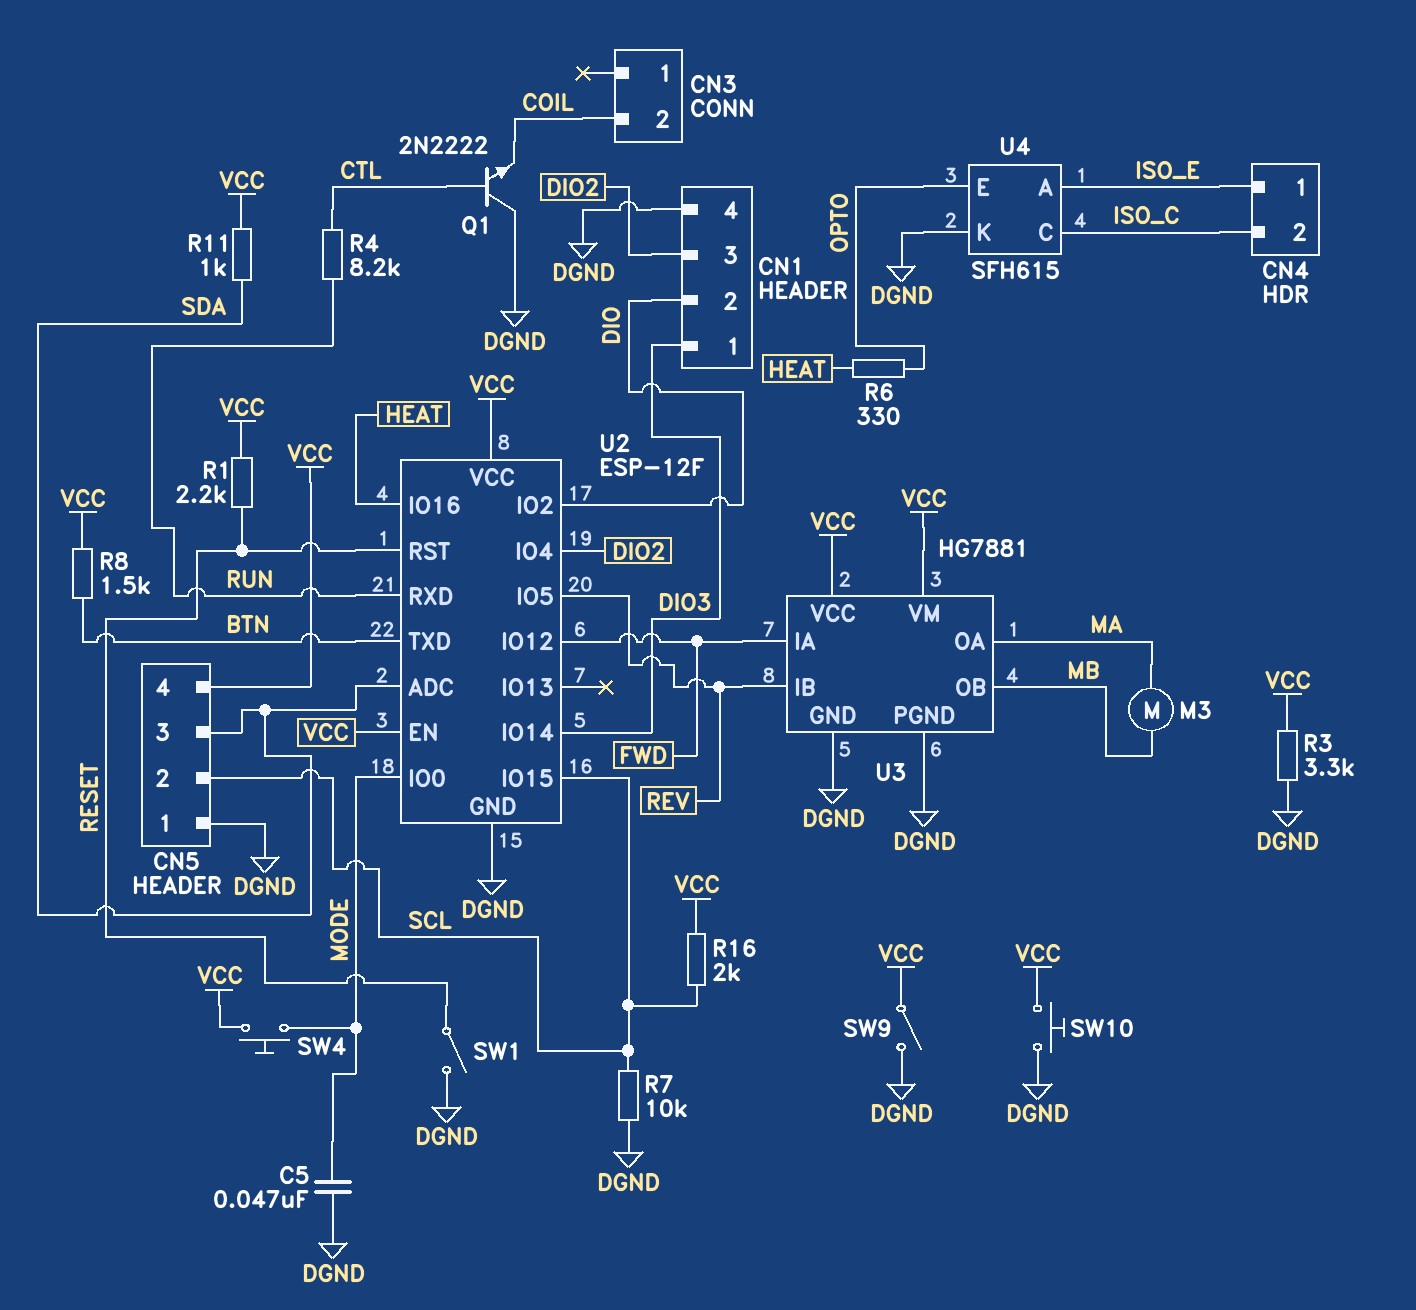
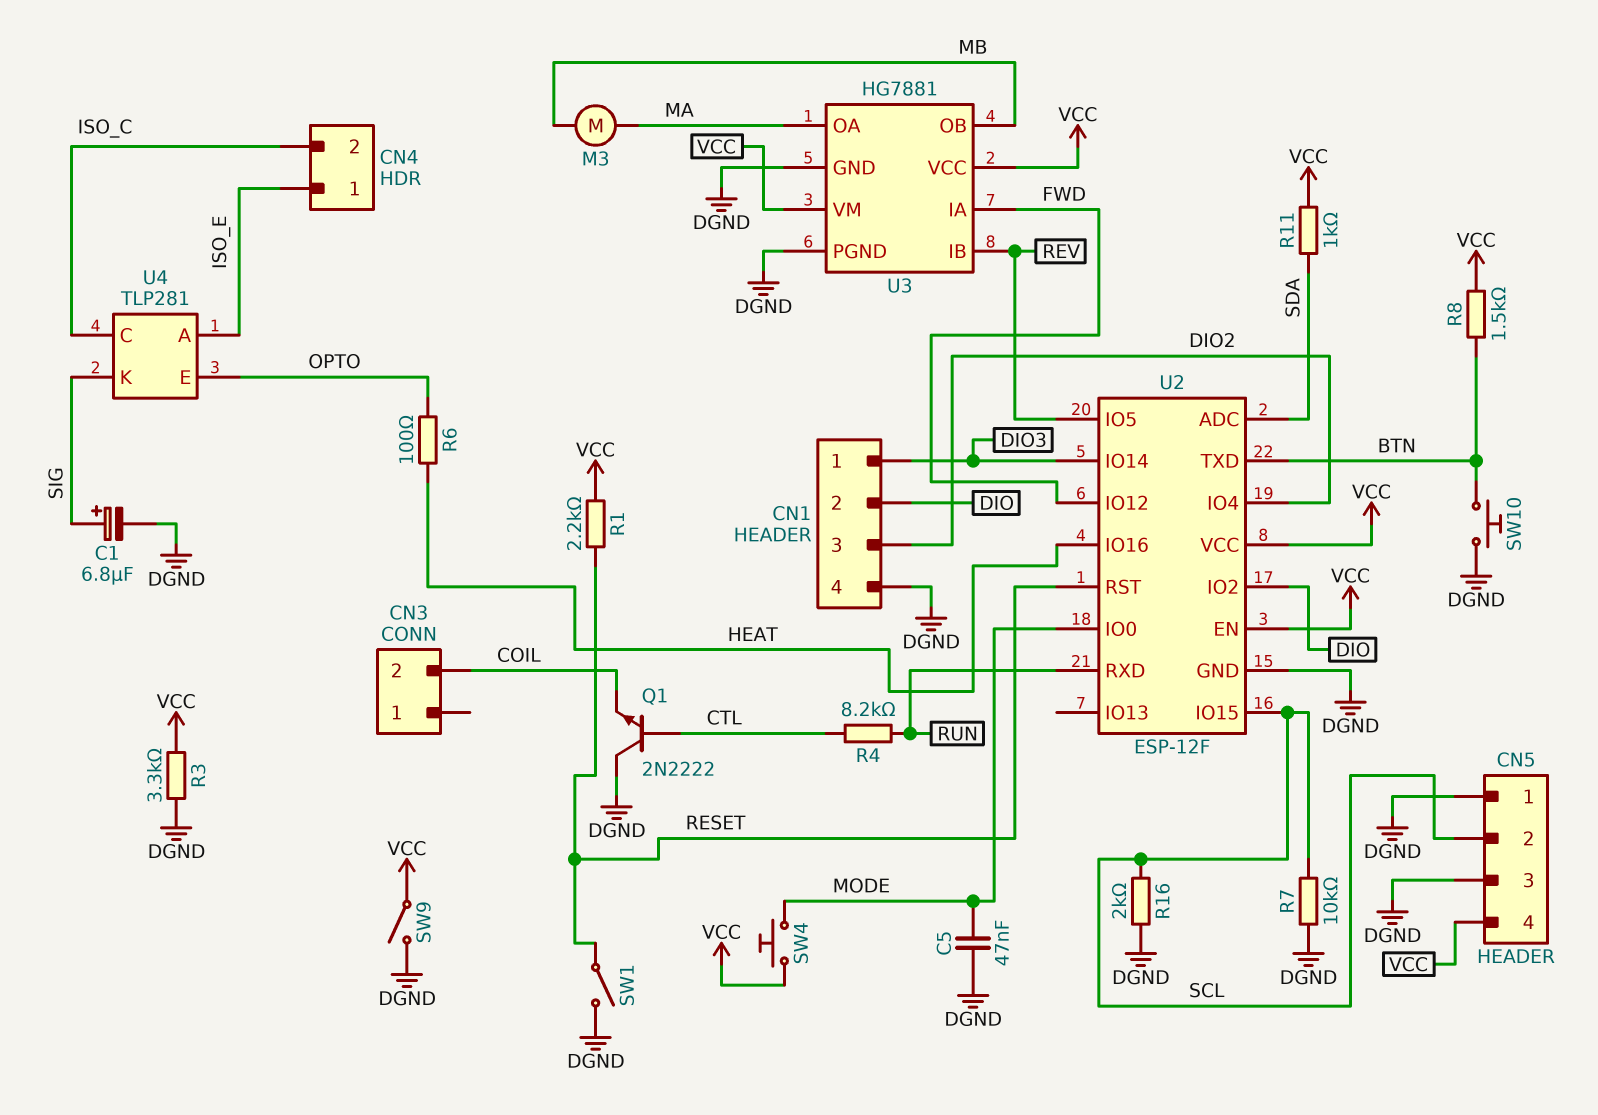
C1: none -> 6.8uF (plus SIG, minus DGND)
CN5 pin 3: SDA -> DGND
R6: 330 (HEAT, OPTO) -> 100 (HEAT, OPTO)
R16: 2k (SCL, VCC) -> 2k (DGND, SCL)
SW10: button (DGND, VCC) -> button (BTN, DGND)
U4: SFH615 -> TLP281
U4 pin K: DGND -> SIG

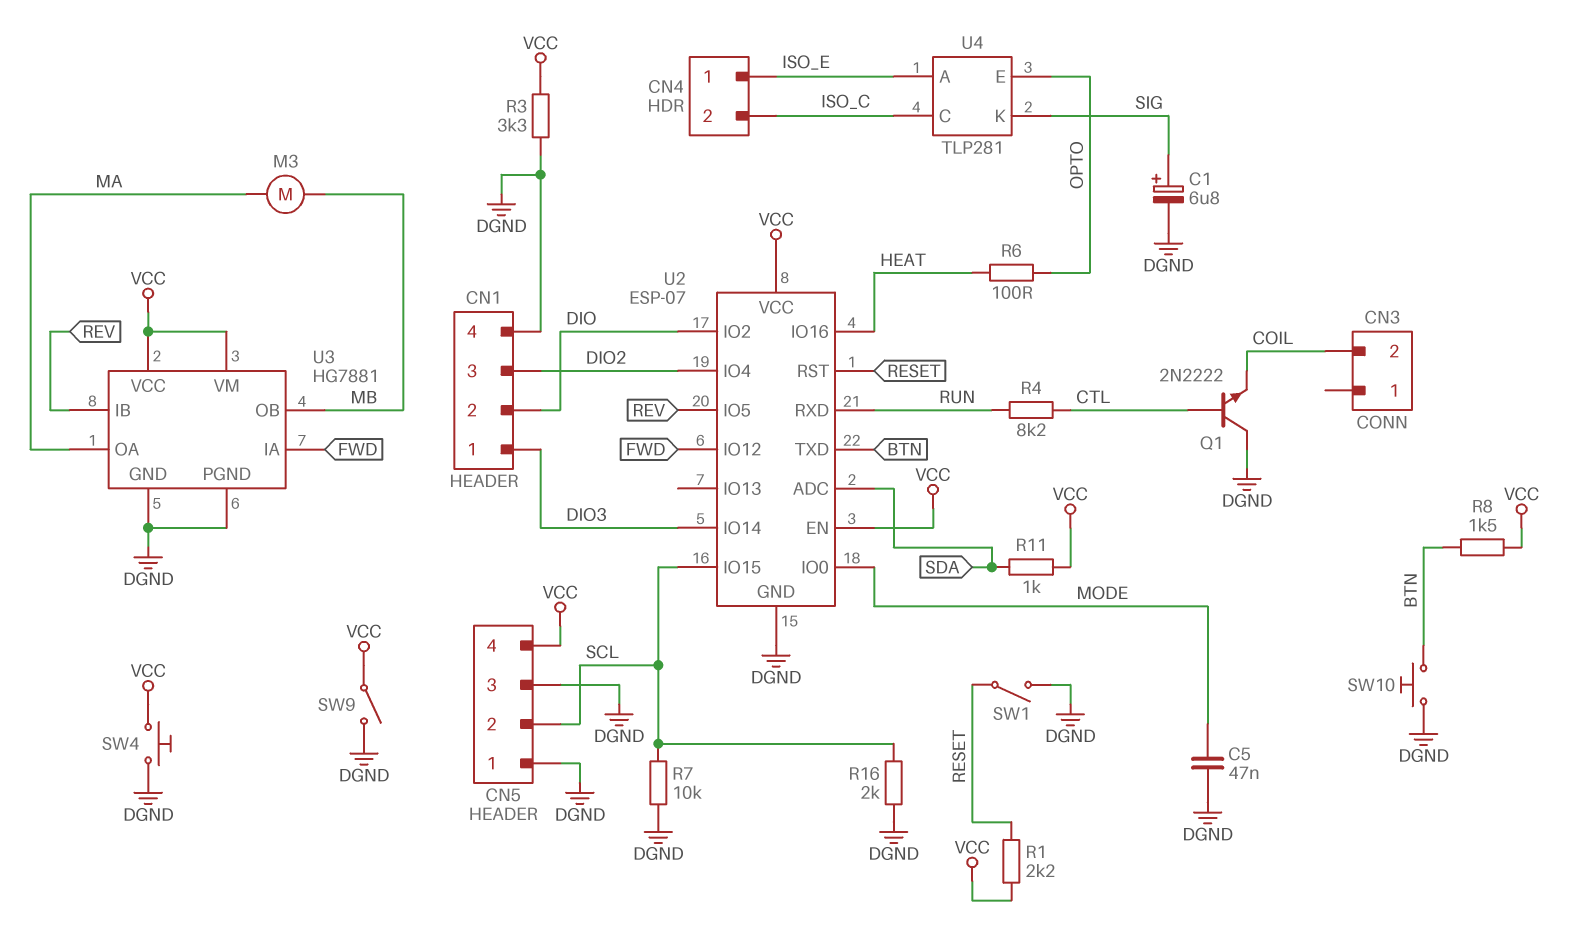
SW4: button (MODE, VCC) -> button (DGND, VCC)
U2: ESP-12F -> ESP-07

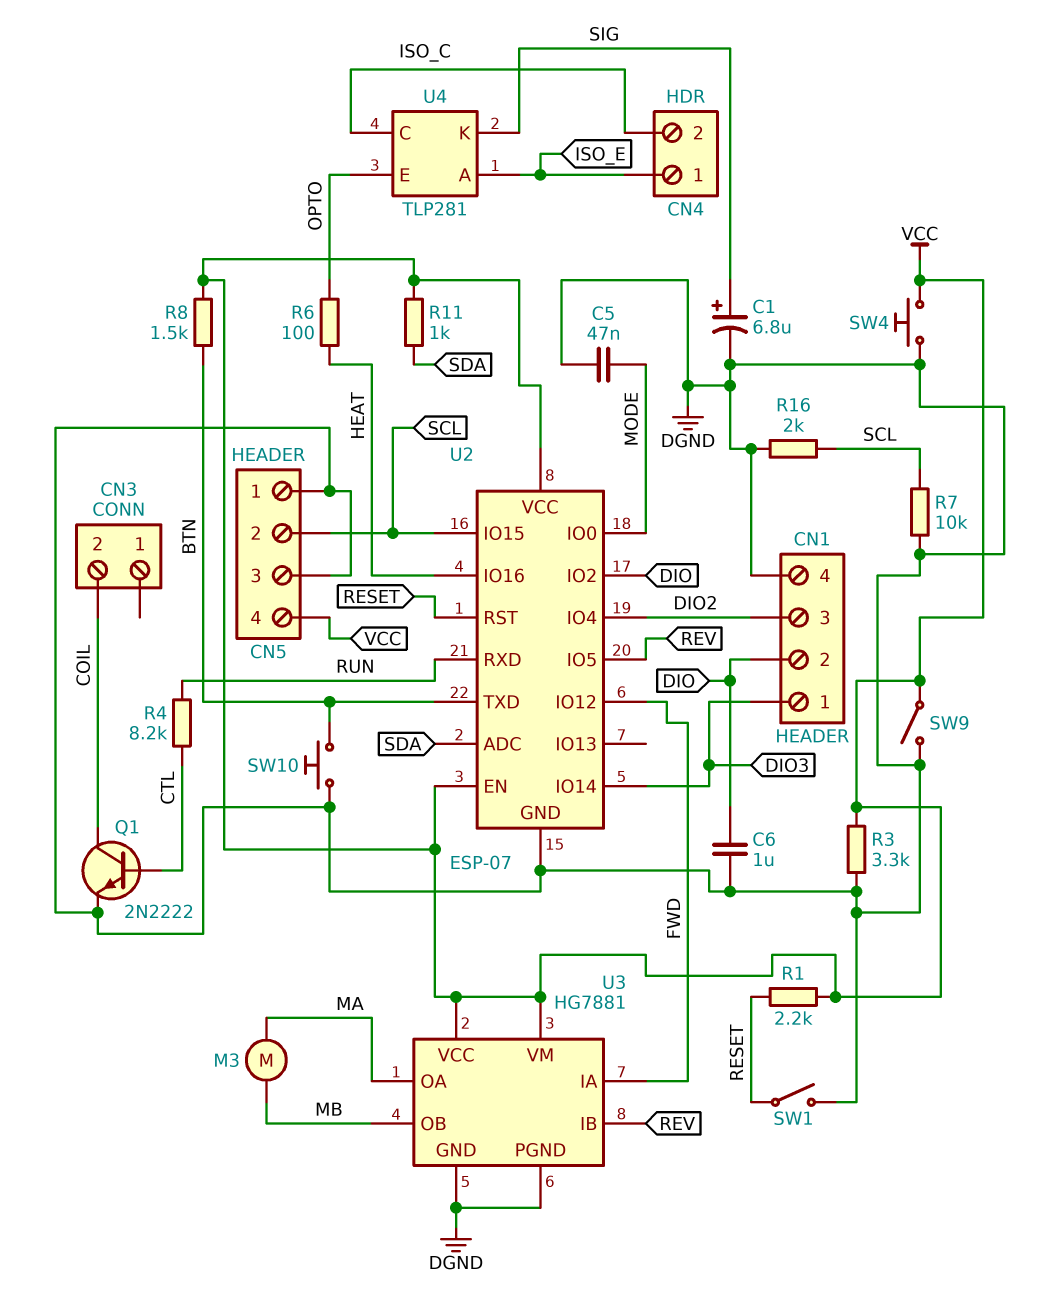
C6: none -> 1uF (DGND, DIO)
Q1: NPN 2N2222 (B CTL, C DGND, E COIL) -> NPN 2N2222 (B CTL, C COIL, E DGND)

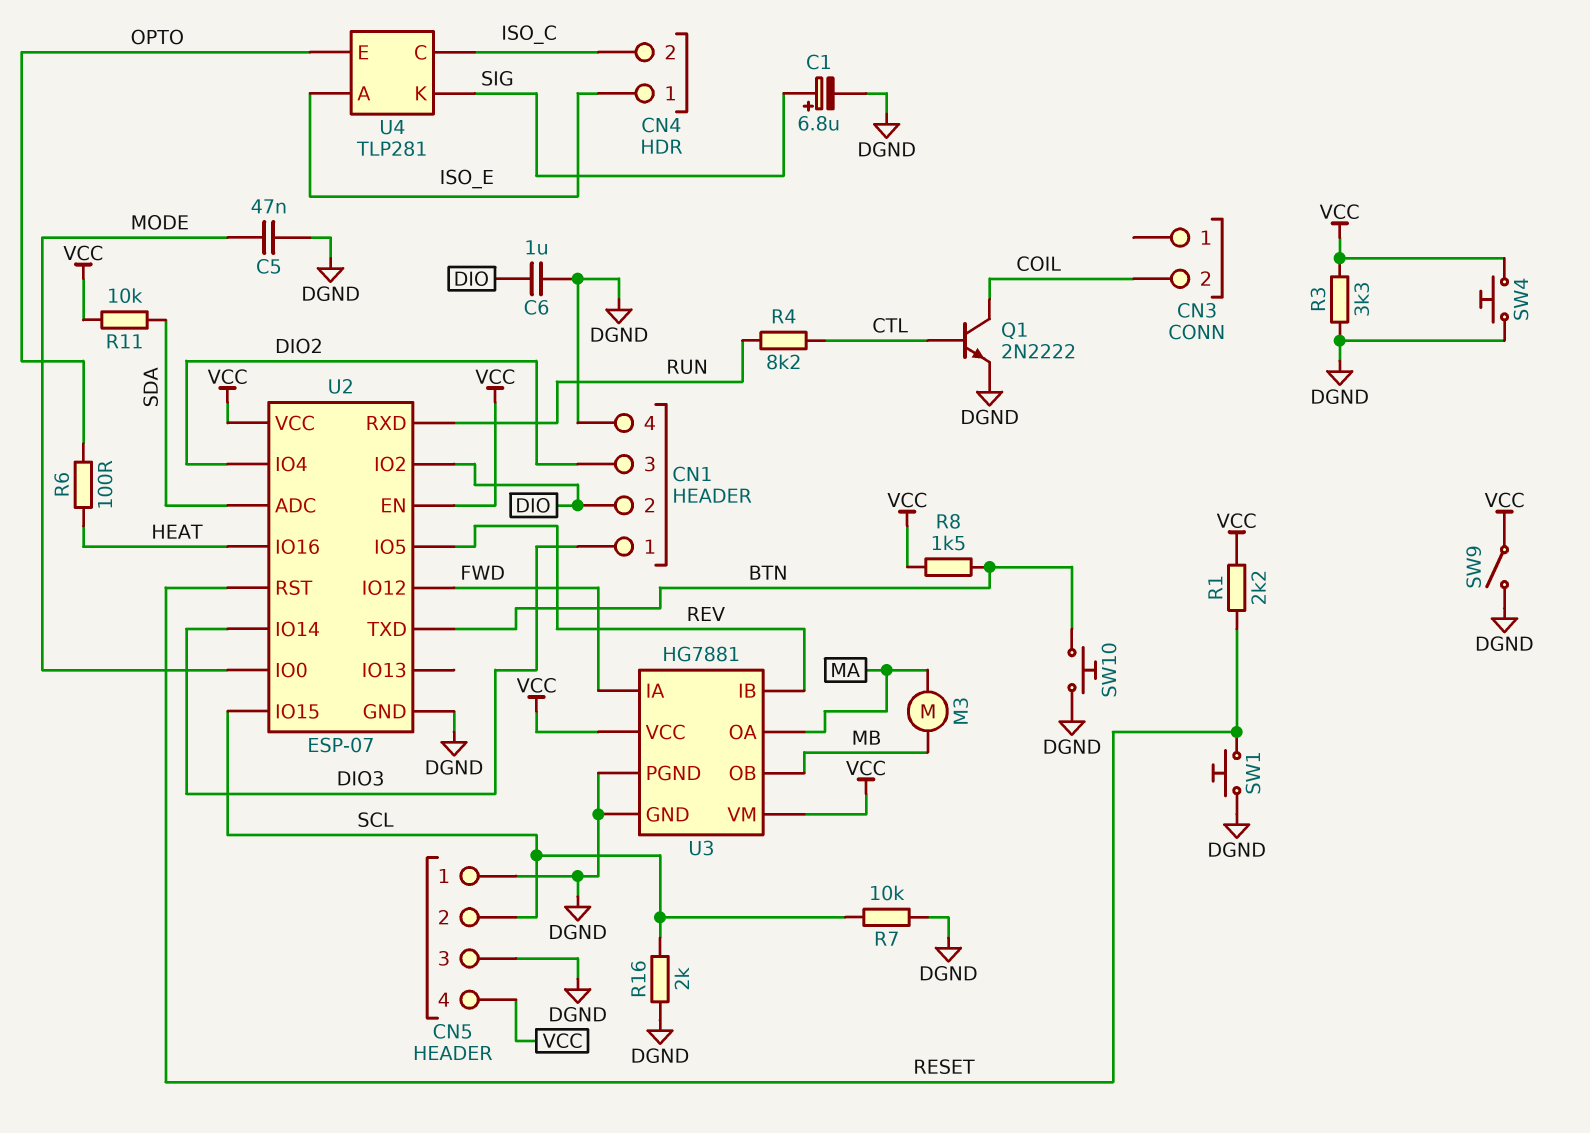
R11: 1k (SDA, VCC) -> 10k (SDA, VCC)
SW1: switch (DGND, RESET) -> button (DGND, RESET)

